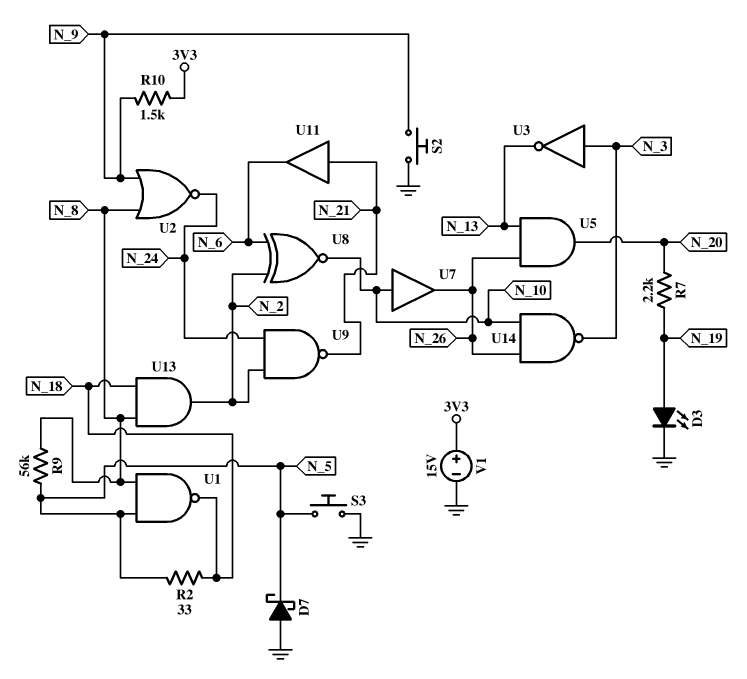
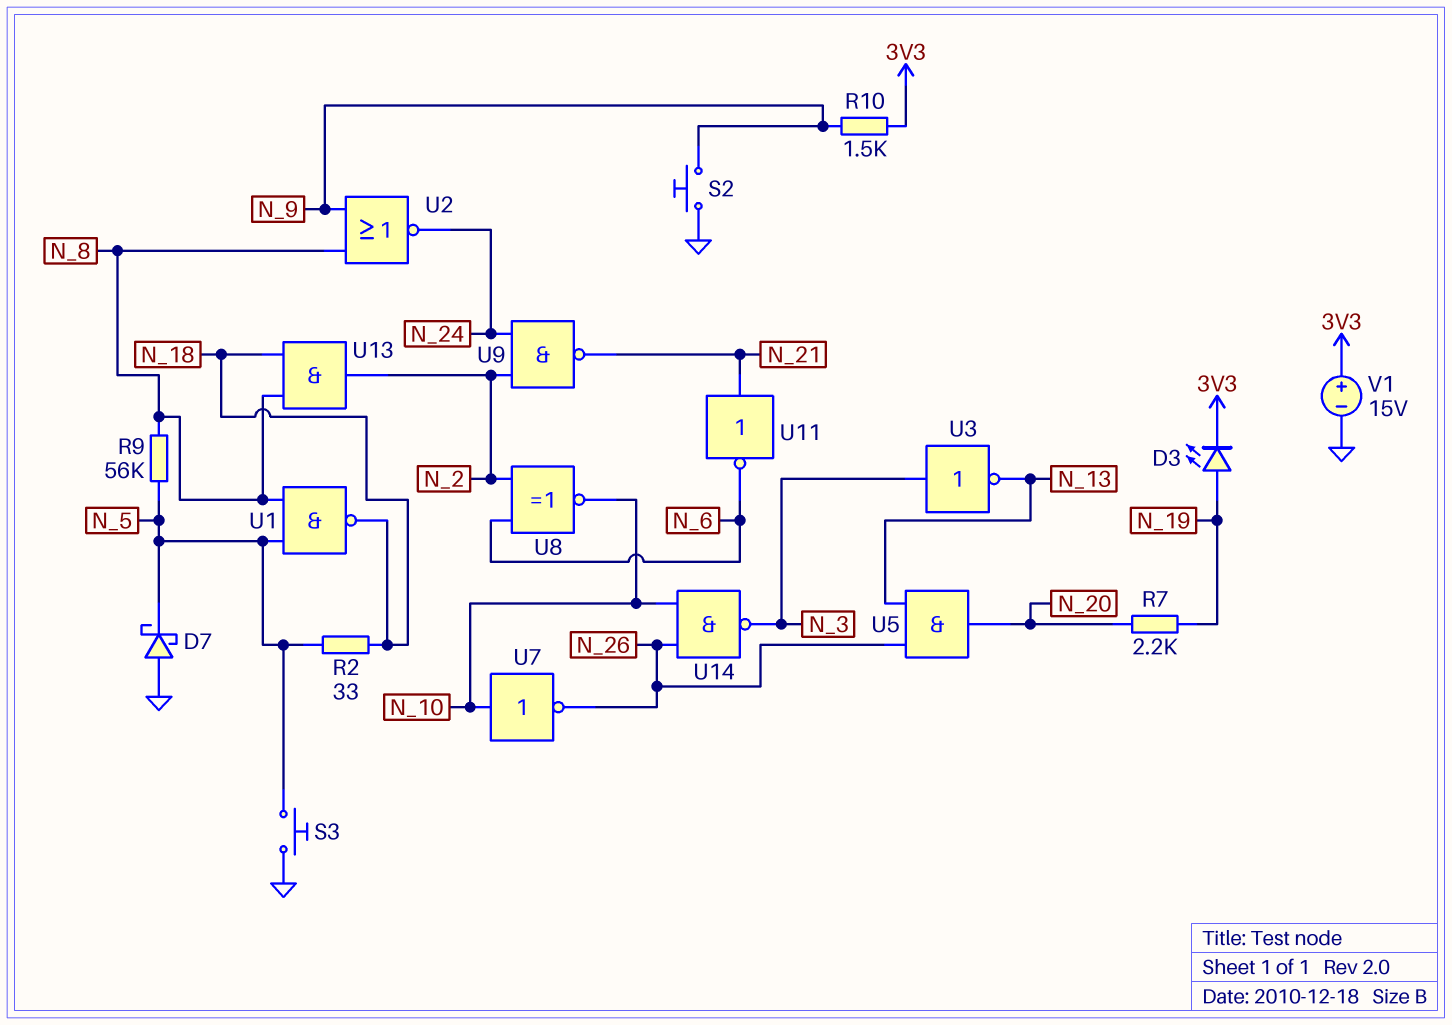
D3: LED (A N_19, K GND) -> LED (A N_19, K 3V3)
U7: buffer (in N_10, out N_26) -> NOT (in N_10, out N_26)
U11: buffer (in N_21, out N_6) -> NOT (in N_21, out N_6)

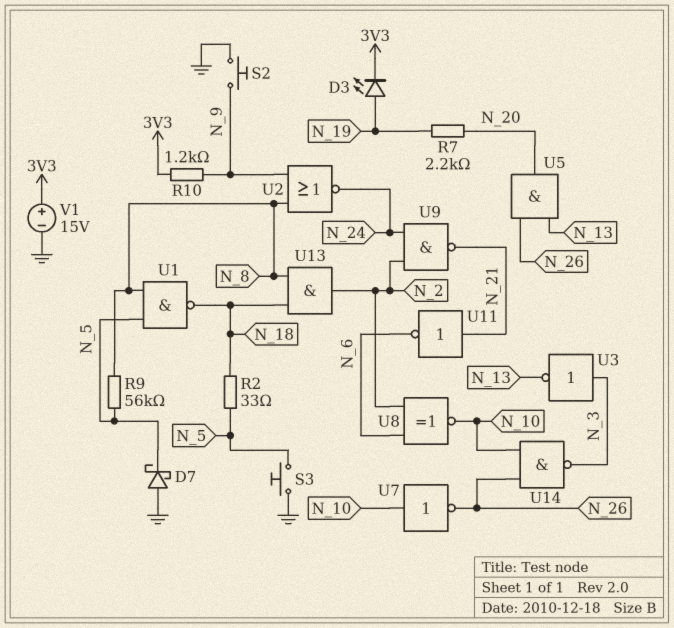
R10: 1.5k (3V3, N_9) -> 1.2k (3V3, N_9)

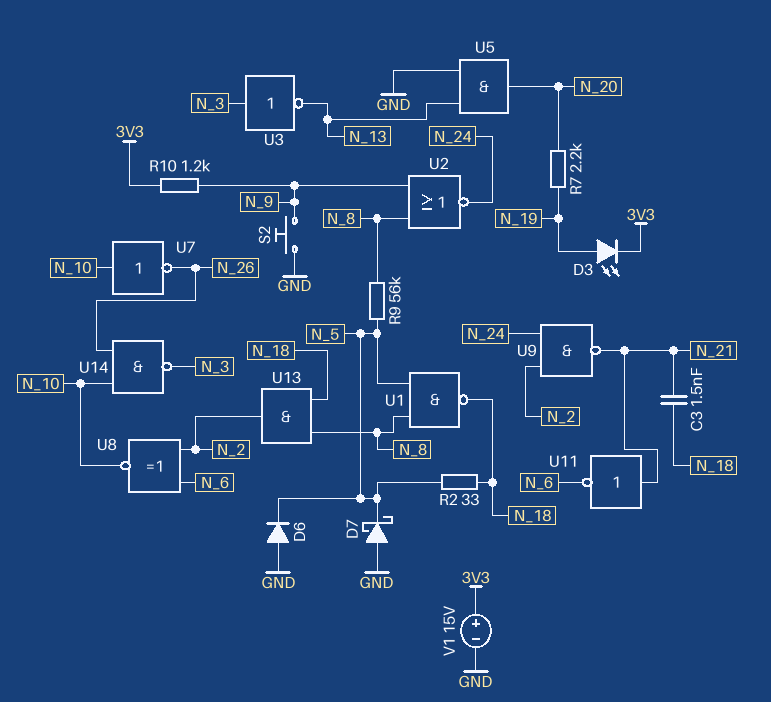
C3: none -> 1.5nF (N_18, N_21)
D6: none -> diode (A GND, K N_5)
S3: button (GND, N_5) -> none
U5: AND (in N_13, in N_26, out N_20) -> AND (in GND, in N_13, out N_20)

